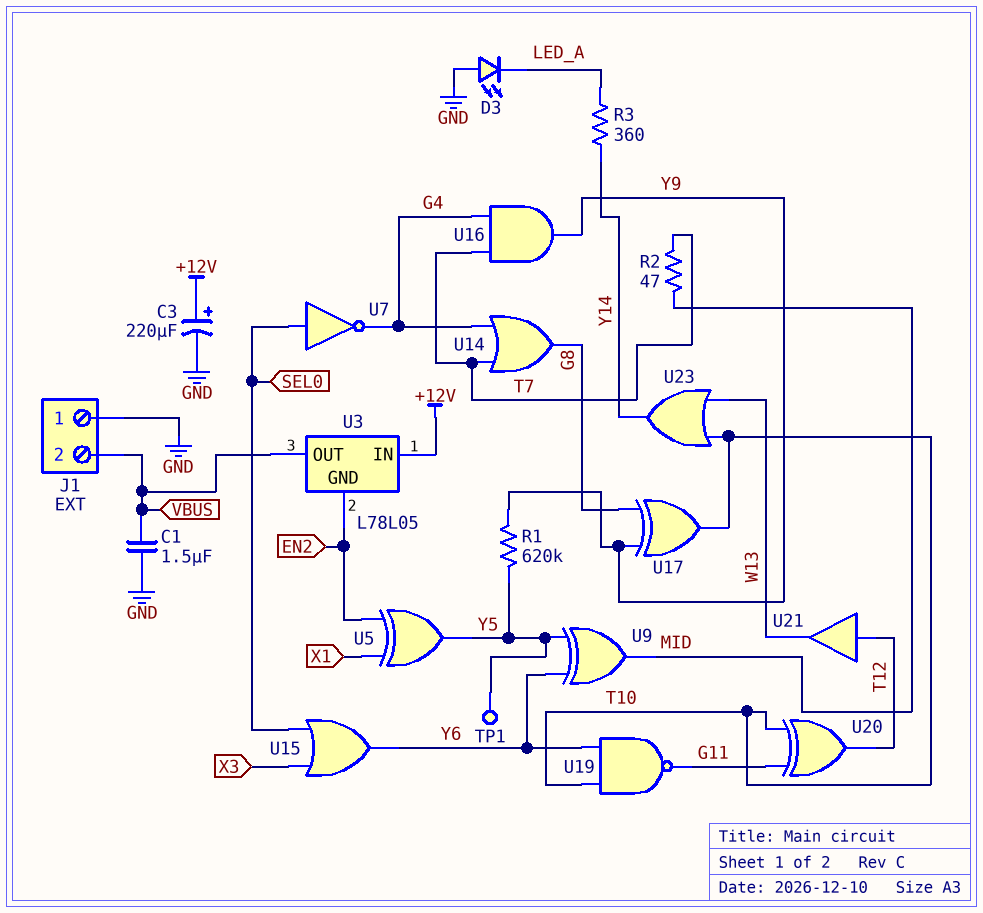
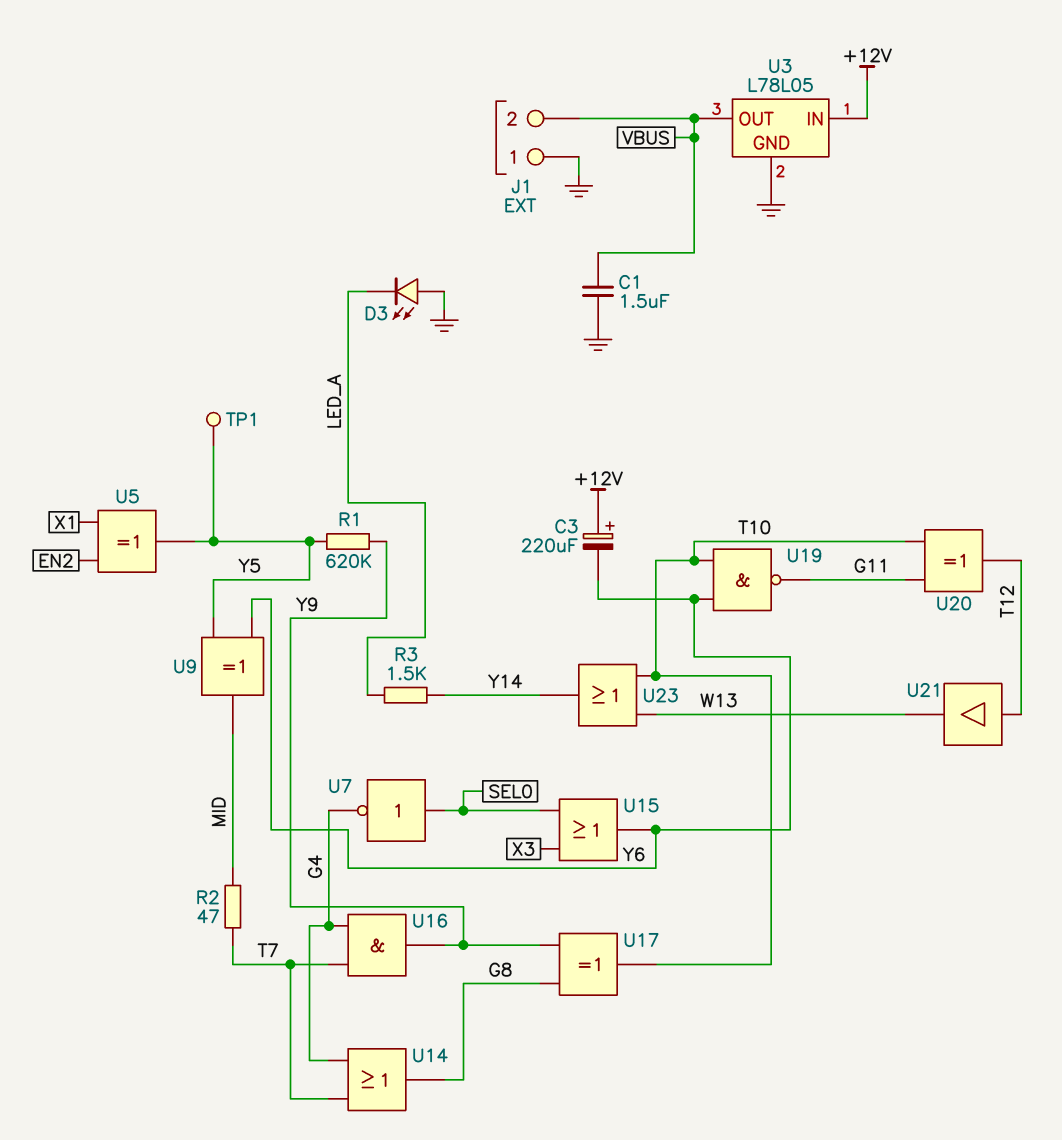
C3: 220uF (plus +12V, minus GND) -> 220uF (plus +12V, minus Y6)
R3: 360 (LED_A, Y14) -> 1.5k (LED_A, Y14)
U3 pin GND: EN2 -> GND

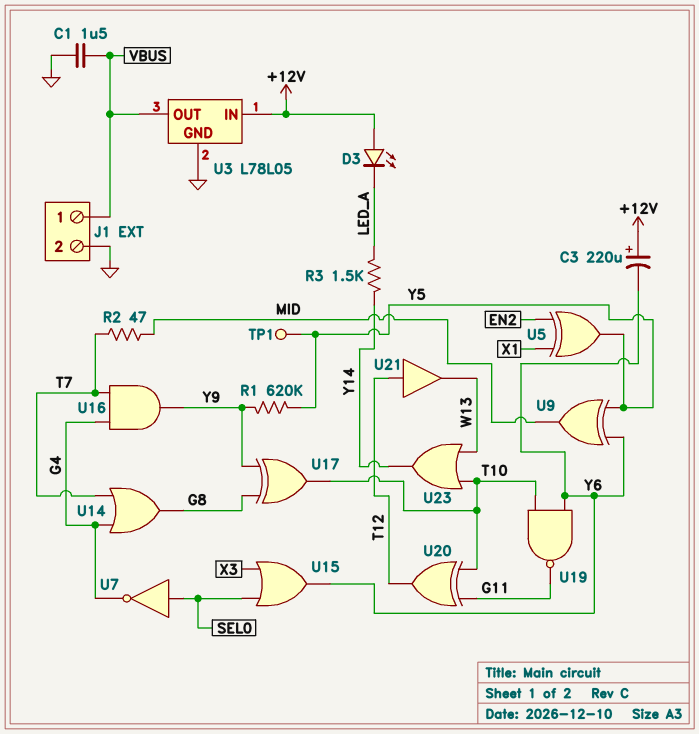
D3: LED (A GND, K LED_A) -> LED (A +12V, K LED_A)
J1 pin 1: GND -> VBUS
J1 pin 2: VBUS -> GND

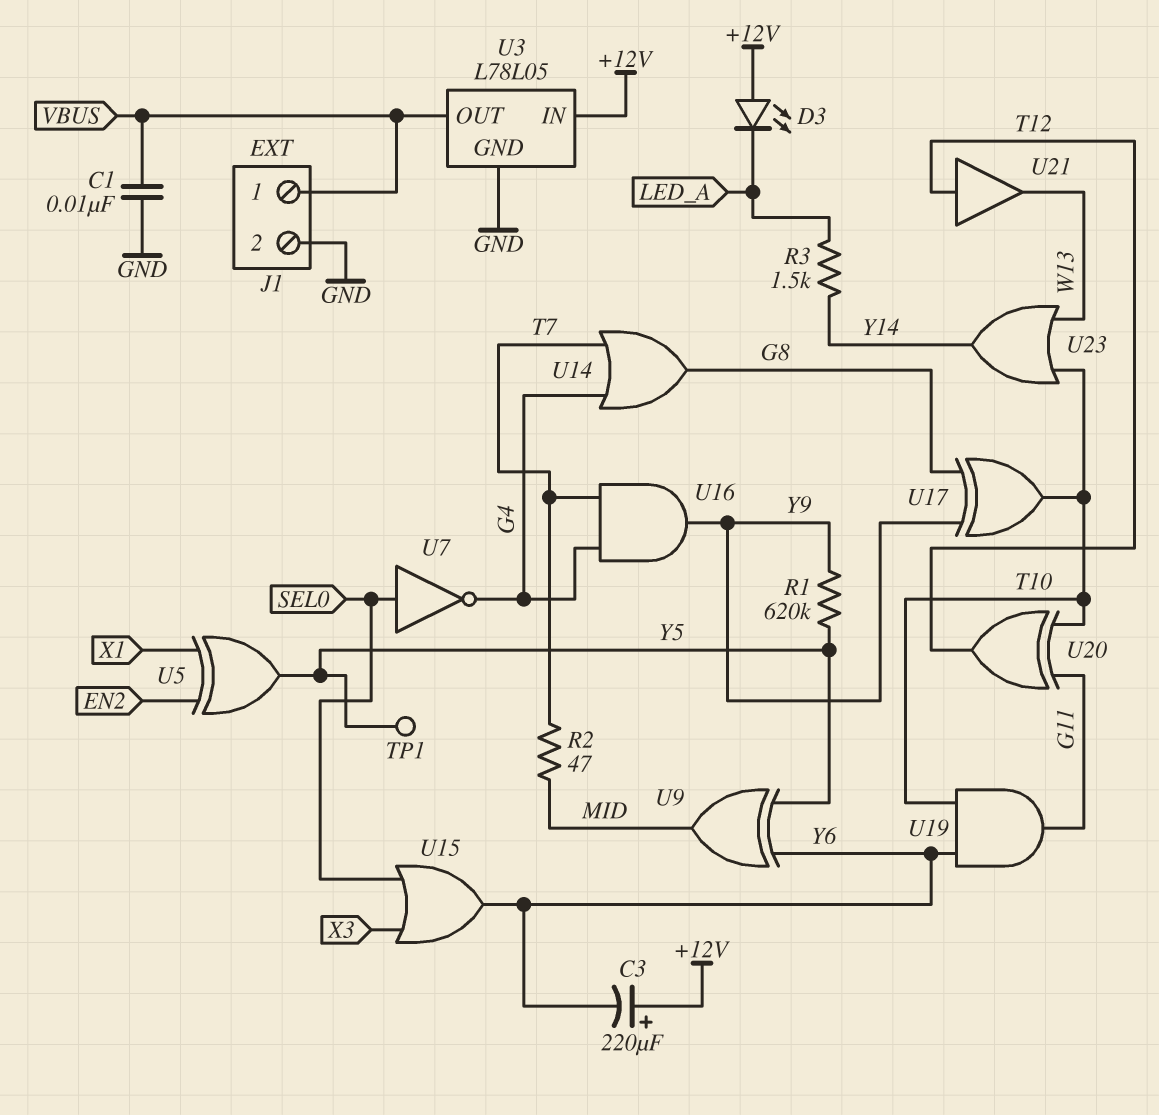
C1: 1.5uF (GND, VBUS) -> 10nF (GND, VBUS)
U19: NAND (in T10, in Y6, out G11) -> AND (in T10, in Y6, out G11)

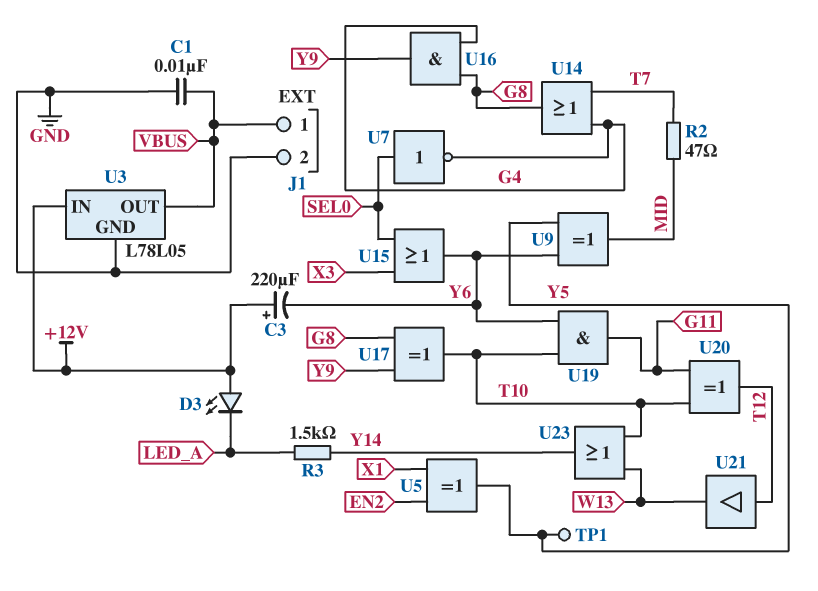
R1: 620k (Y5, Y9) -> none
U16: AND (in G4, in T7, out Y9) -> AND (in G4, in G8, out Y9)

